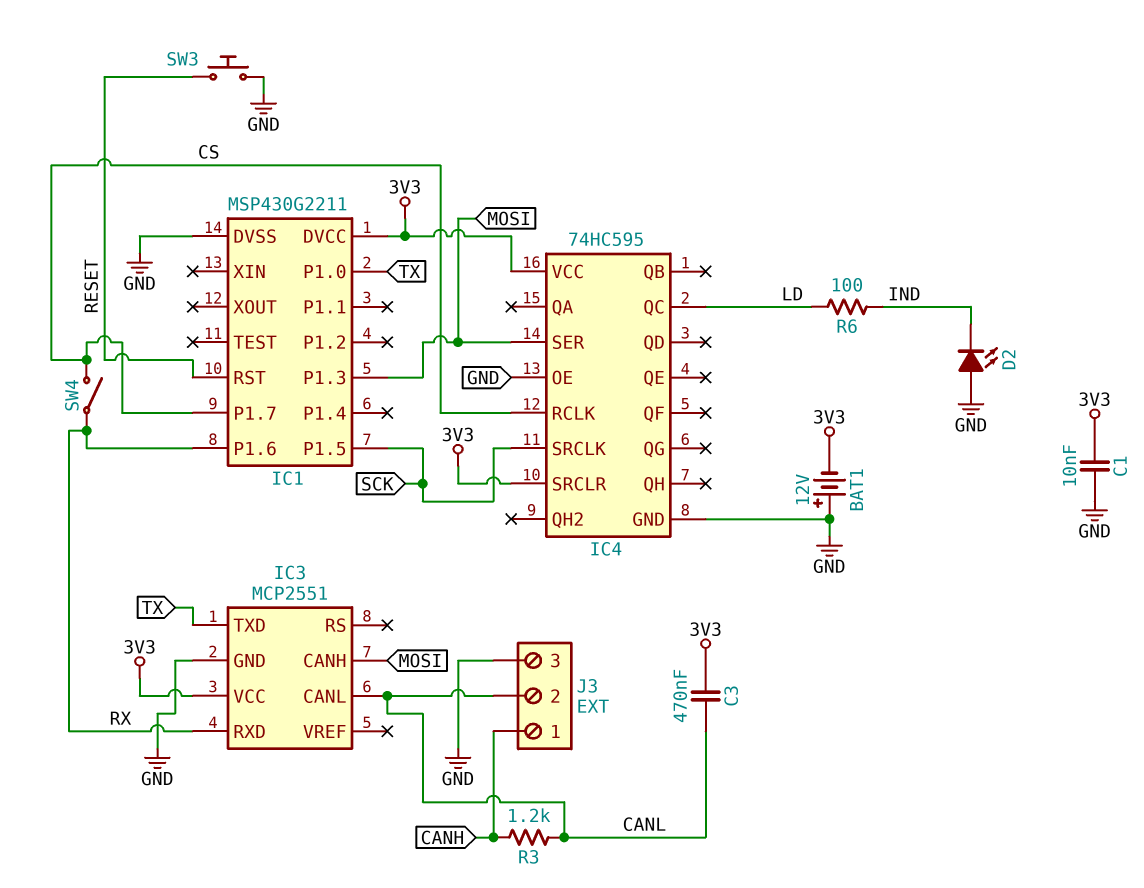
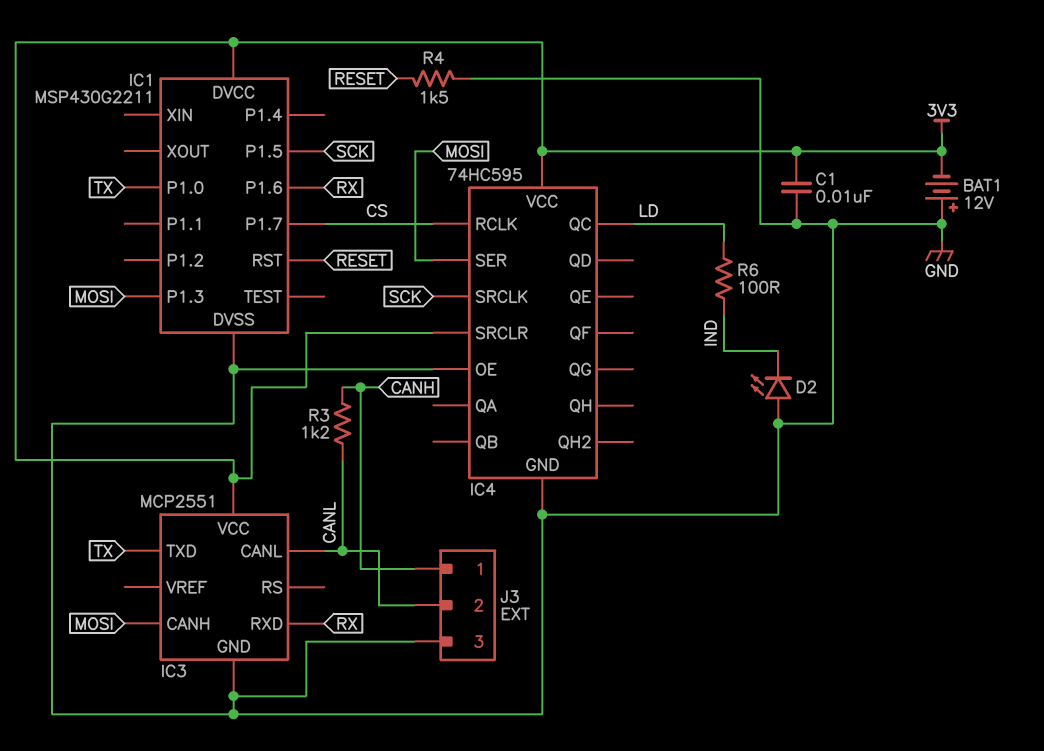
C3: 470nF (3V3, CANL) -> none
R4: none -> 1.5k (GND, RESET)
SW3: button (GND, RESET) -> none
SW4: switch (CS, RX) -> none

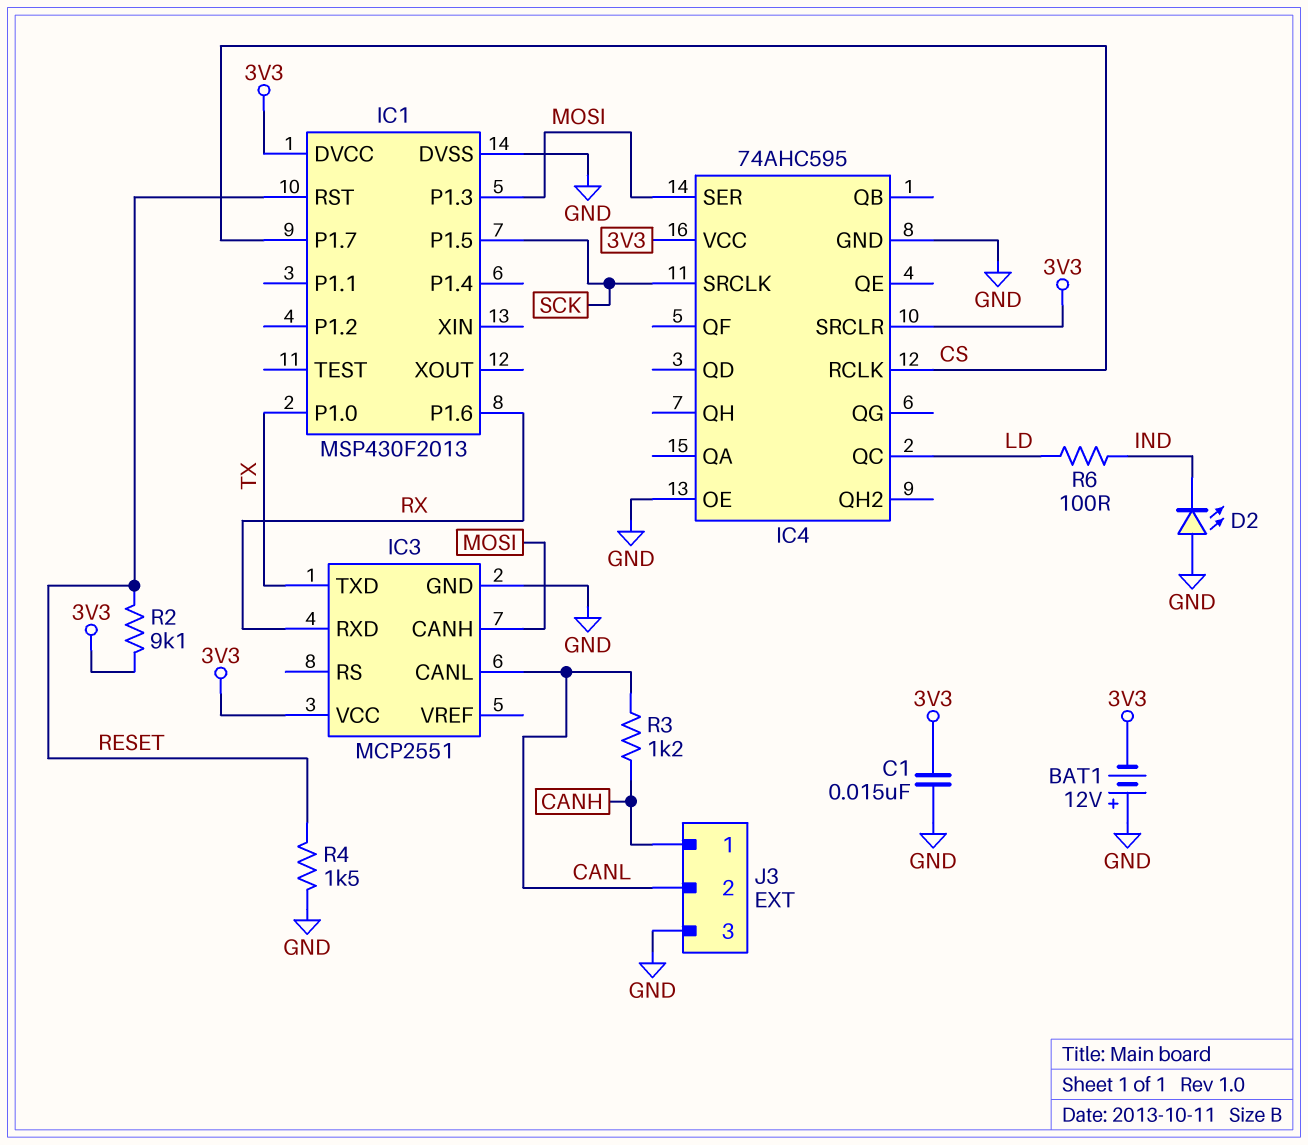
C1: 10nF (3V3, GND) -> 15nF (3V3, GND)
IC1: MSP430G2211 -> MSP430F2013
IC4: 74HC595 -> 74AHC595
R2: none -> 9.1k (3V3, RESET)

